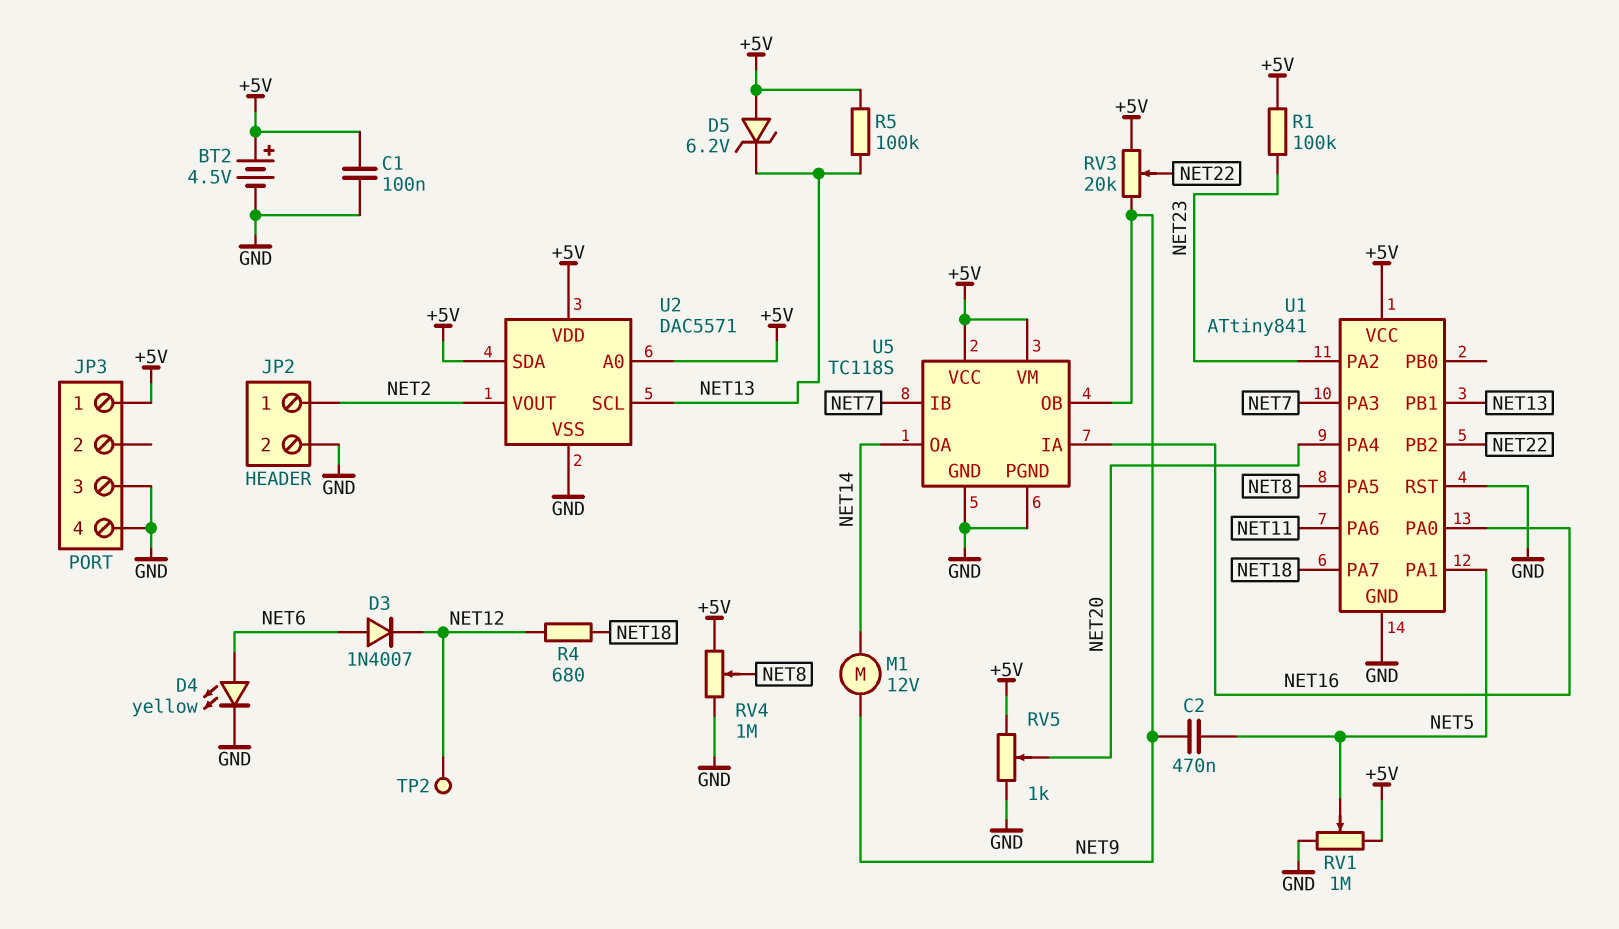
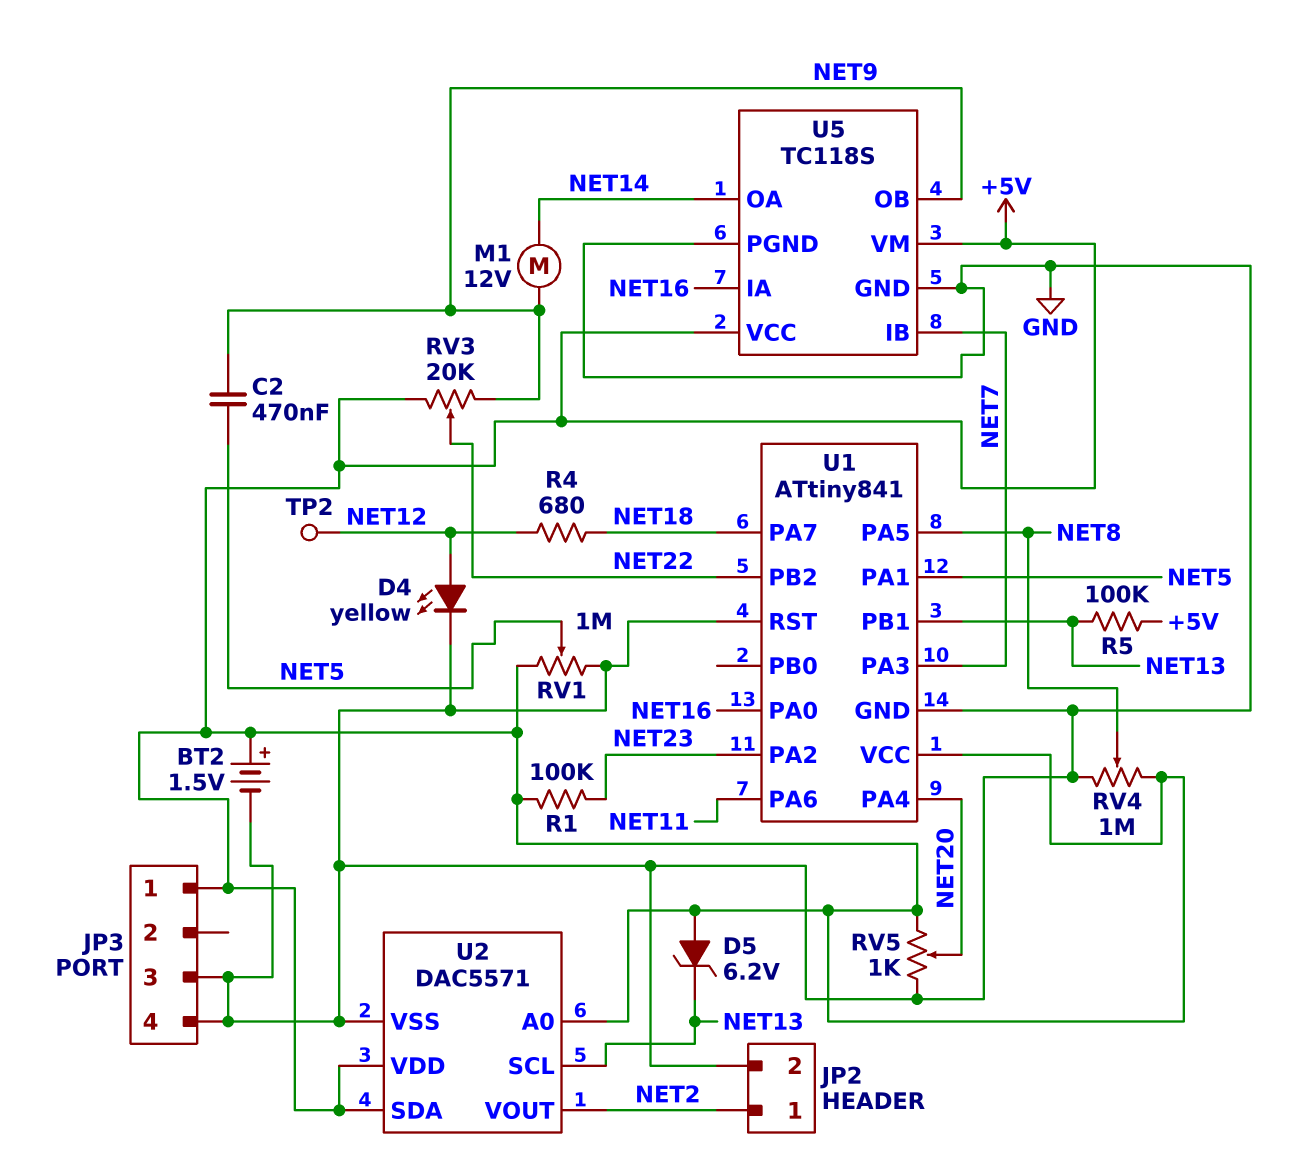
BT2: 4.5V (plus +5V, minus GND) -> 1.5V (plus +5V, minus GND)
C1: 100nF (+5V, GND) -> none
D3: diode 1N4007 (A NET6, K NET12) -> none
D4: LED yellow (A NET6, K GND) -> LED yellow (A NET12, K GND)

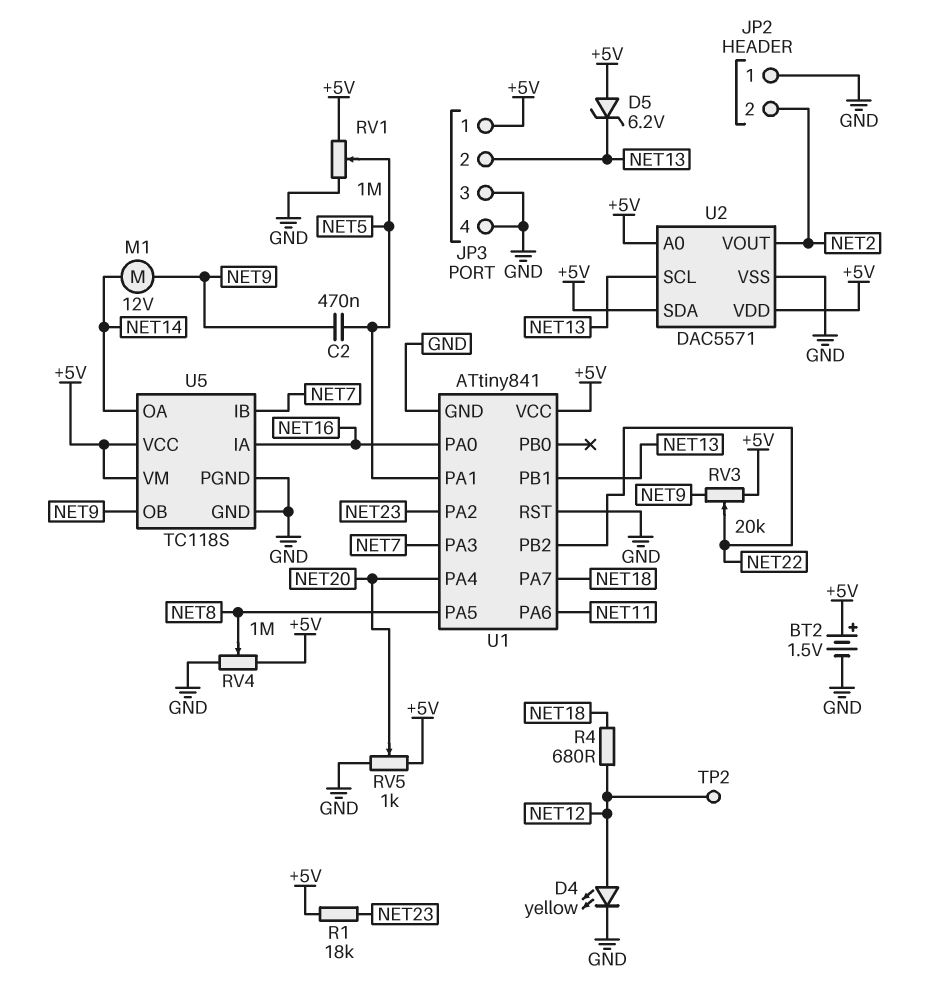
JP2 pin 1: NET2 -> GND
JP2 pin 2: GND -> NET2
JP3 pin 2: none -> NET13
R1: 100k (+5V, NET23) -> 18k (+5V, NET23)
R5: 100k (+5V, NET13) -> none

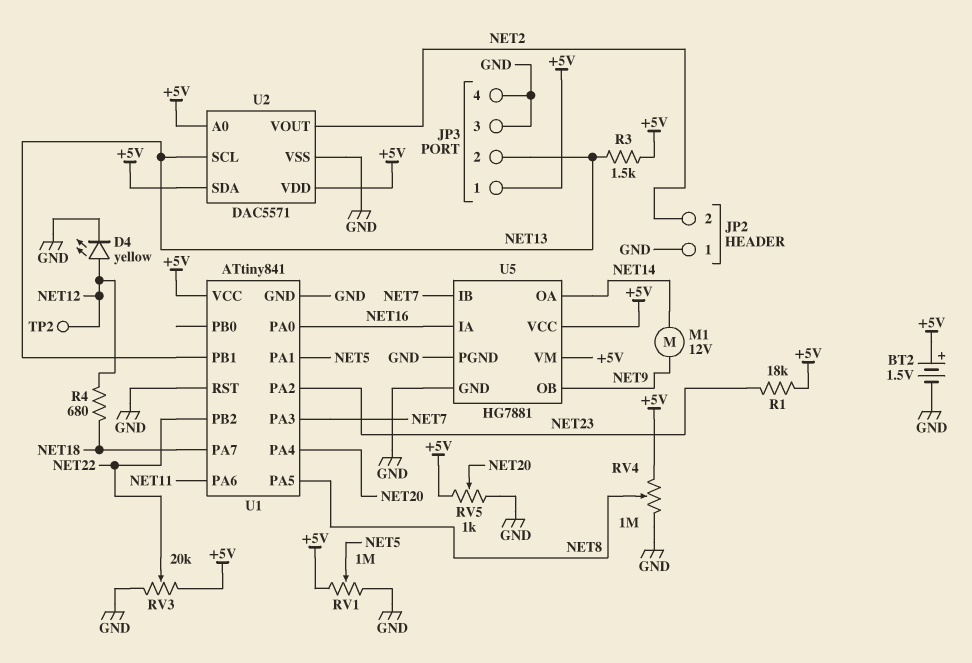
C2: 470nF (NET5, NET9) -> none
D5: zener 6.2V (A +5V, K NET13) -> none
R3: none -> 1.5k (+5V, NET13)
RV3: 20k (+5V, NET9, wiper NET22) -> 20k (+5V, GND, wiper NET22)
U5: TC118S -> HG7881

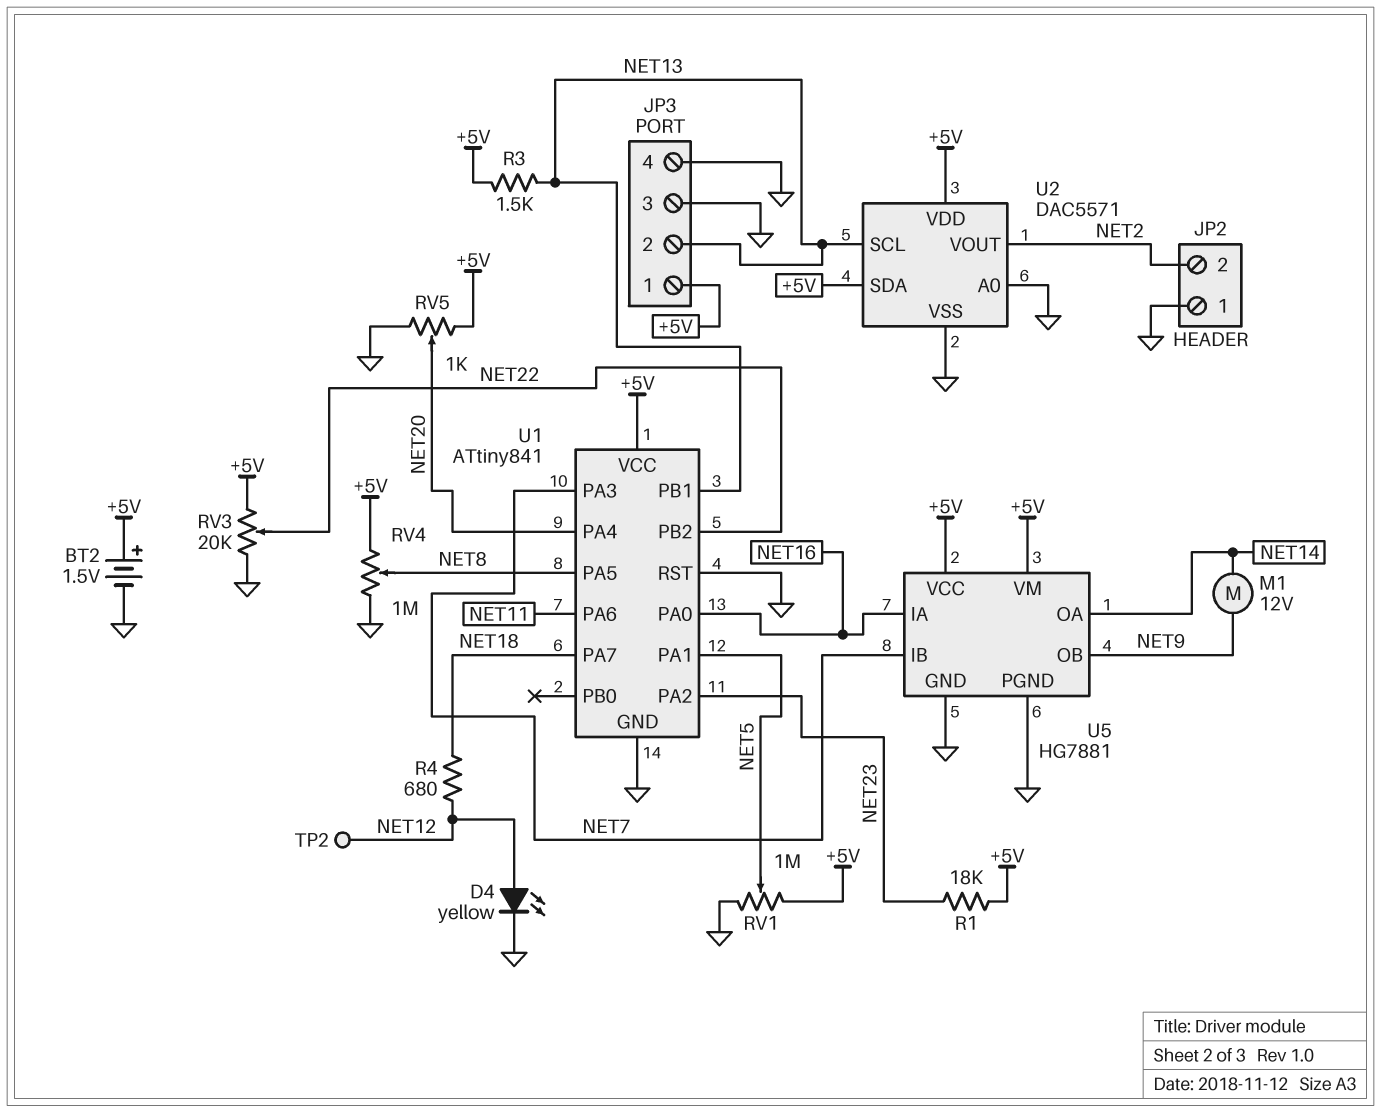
U2 pin A0: +5V -> GND

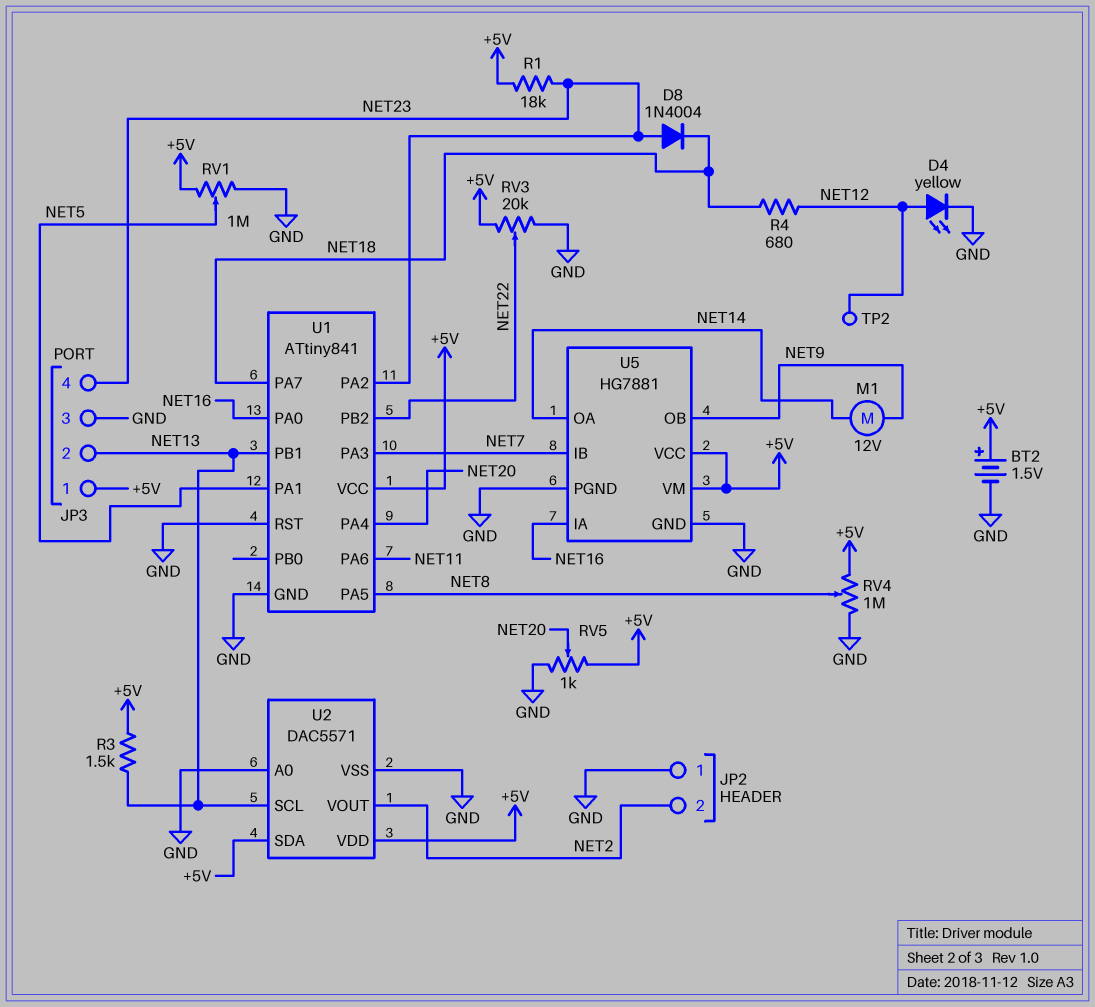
D8: none -> diode 1N4004 (A NET23, K NET18)
JP3 pin 4: GND -> NET23

